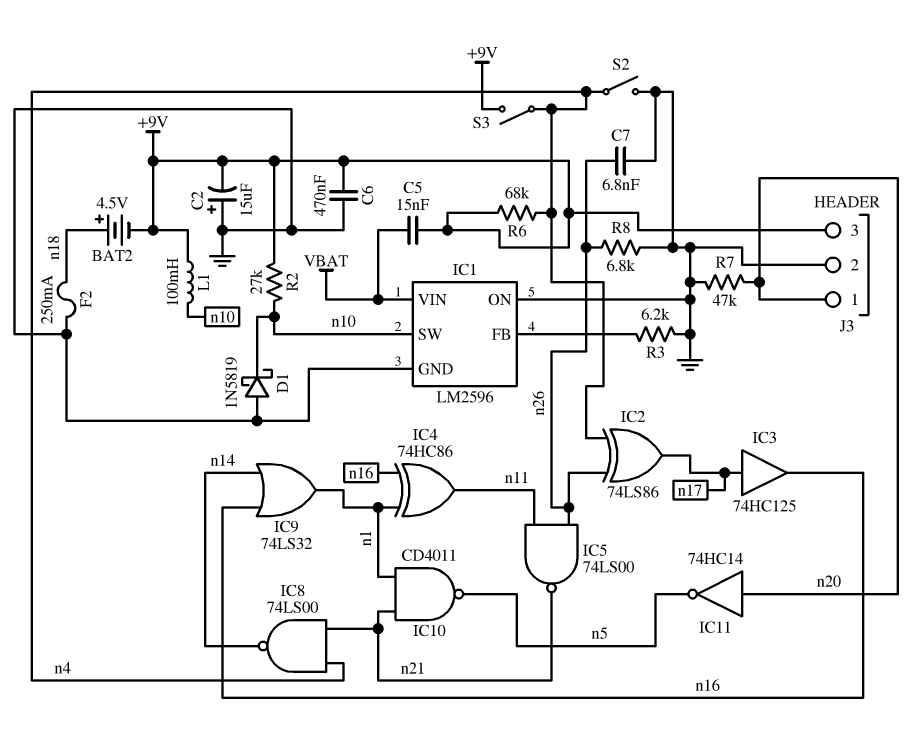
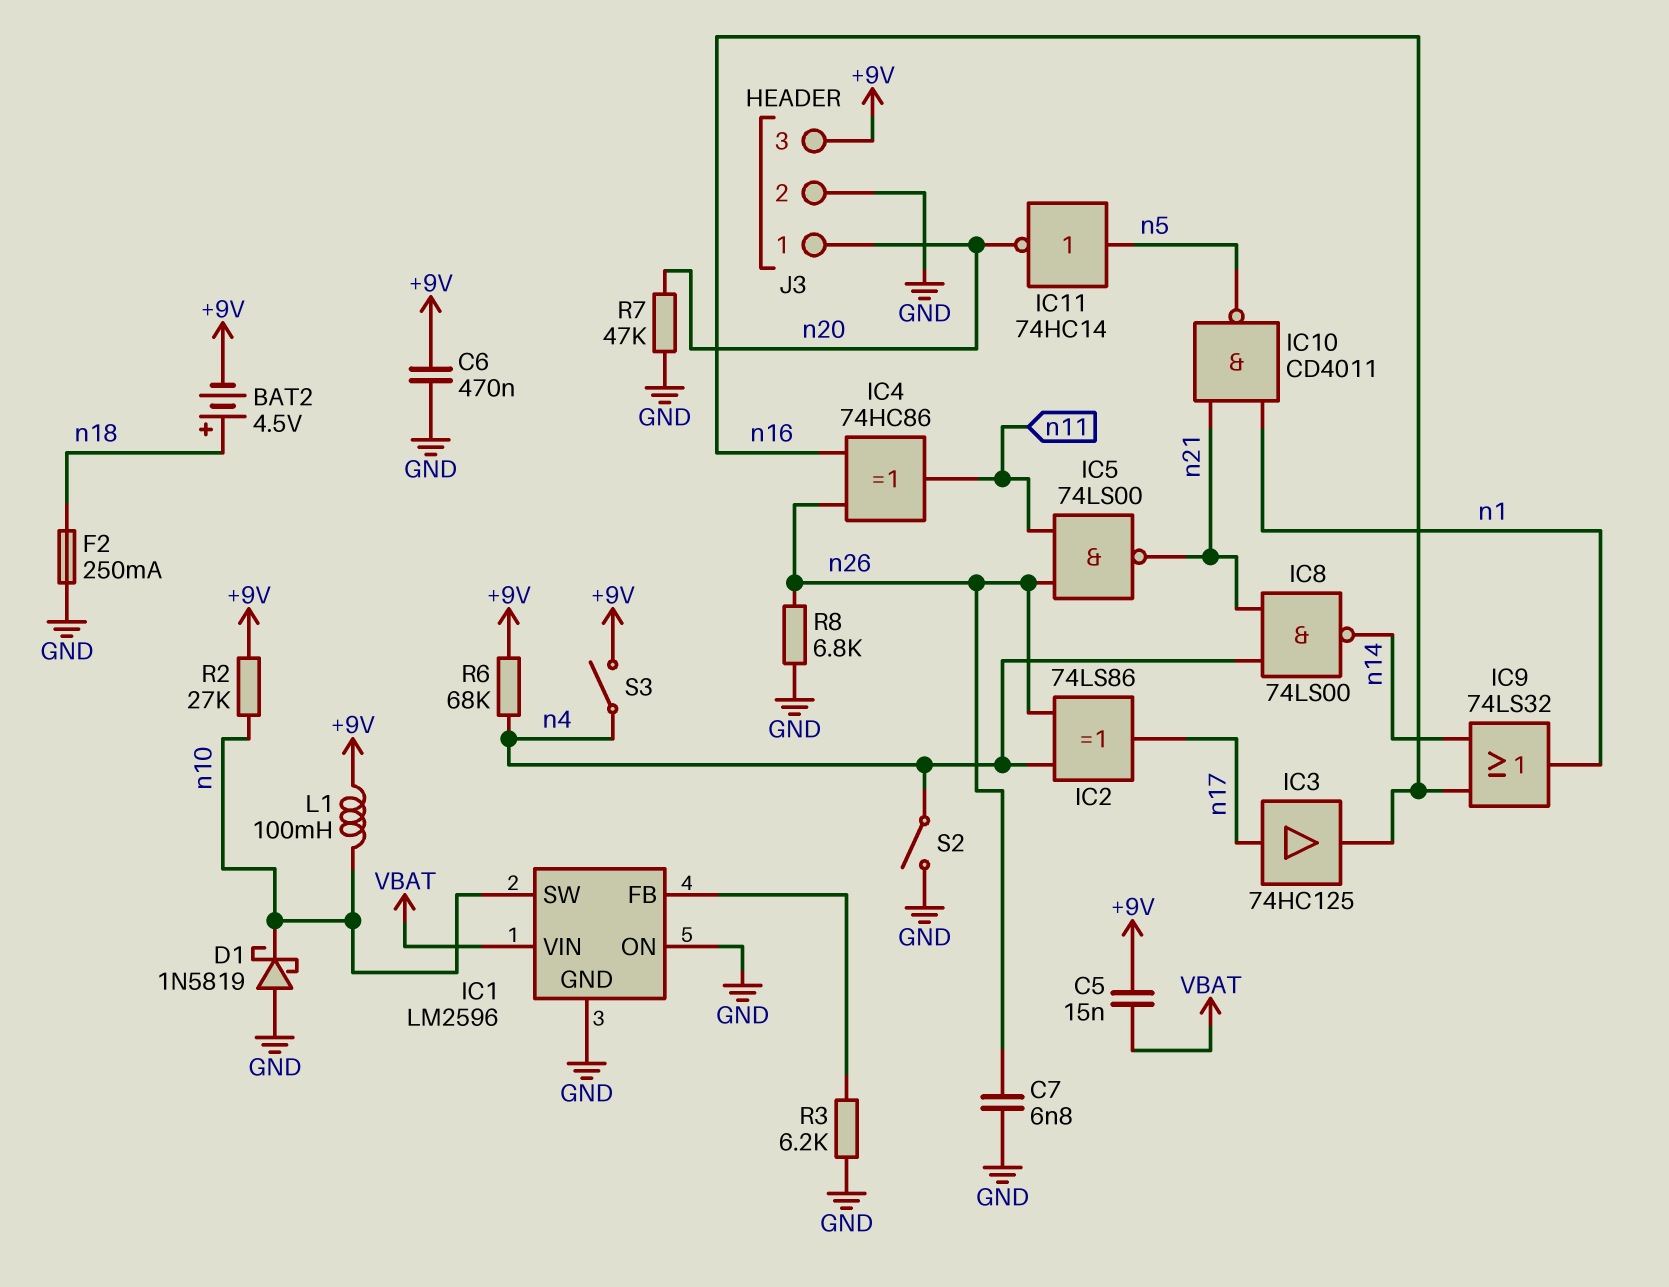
C2: 15uF (plus GND, minus +9V) -> none
IC4: XOR 74HC86 (in n1, in n16, out n11) -> XOR 74HC86 (in n16, in n26, out n11)
IC11: NOT 74HC14 (in n20, out n5) -> NOT 74HC14 (in n5, out n20)

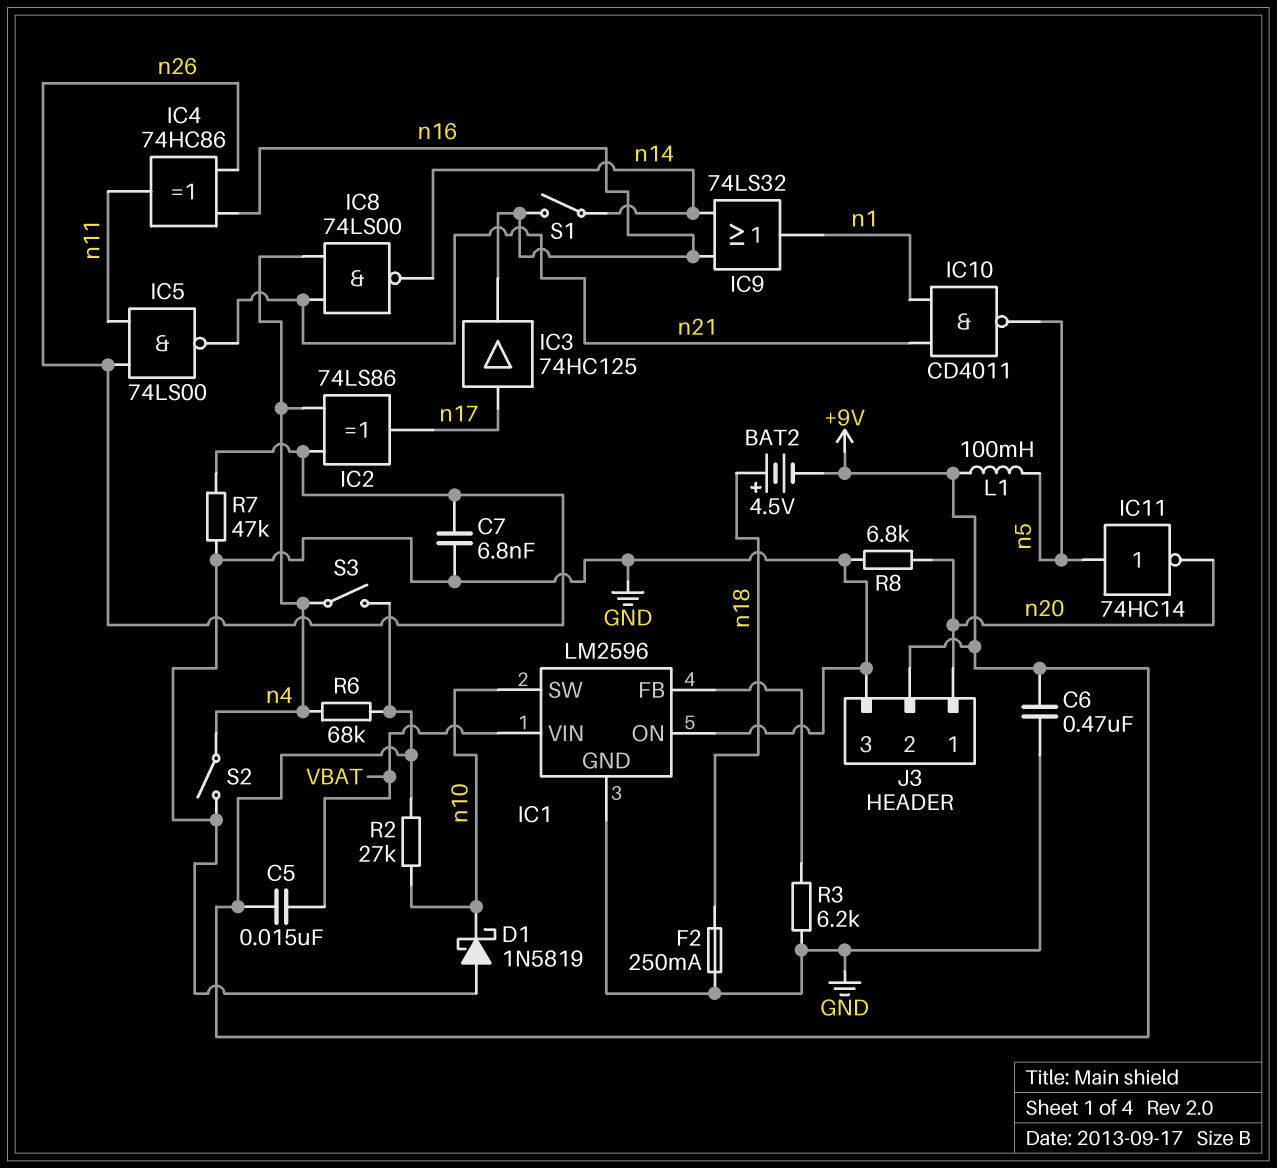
J3 pin 2: GND -> +9V
J3 pin 3: +9V -> GND
L1: 100mH (+9V, n10) -> 100mH (+9V, n5)
R7: 47k (GND, n20) -> 47k (GND, n26)
R8: 6.8k (GND, n26) -> 6.8k (GND, n20)
S1: none -> switch (n14, n16)

